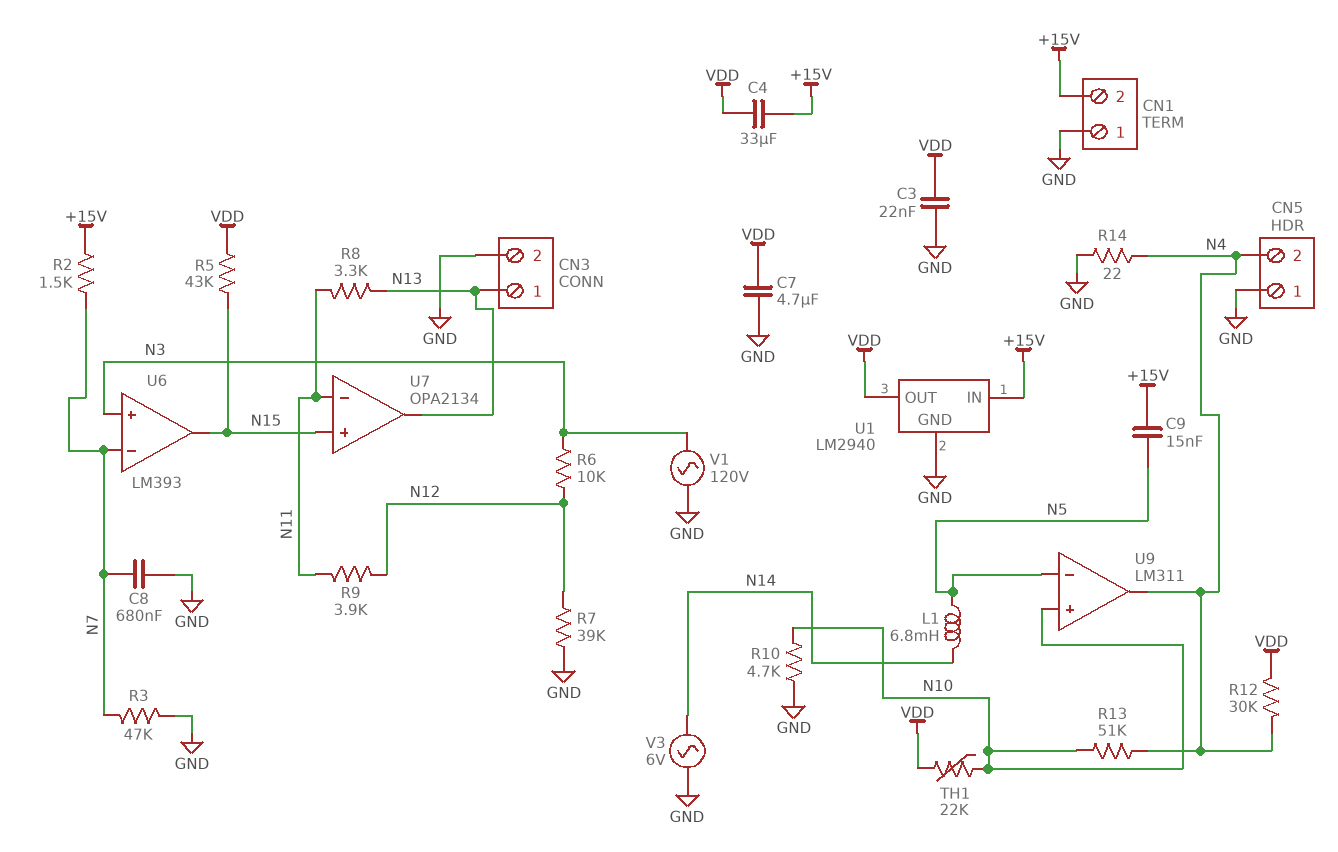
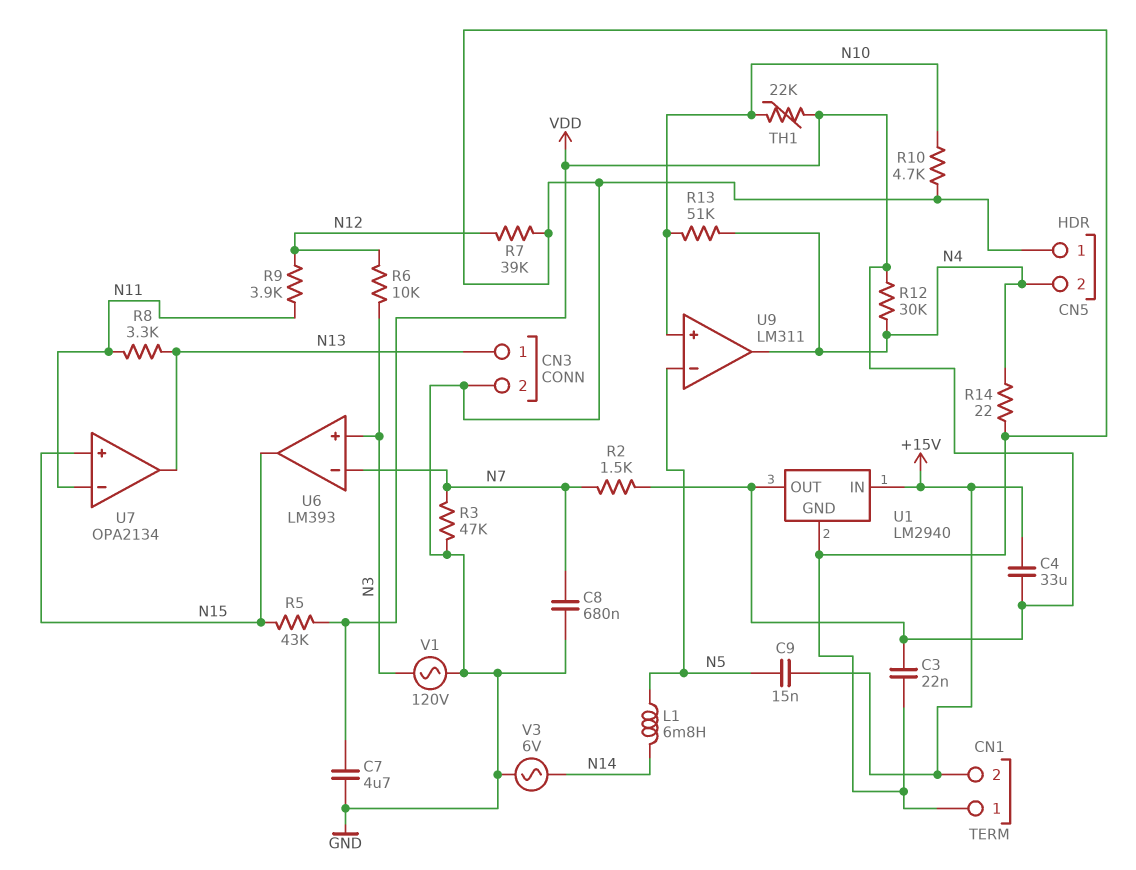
R2: 1.5k (+15V, N7) -> 1.5k (N7, VDD)

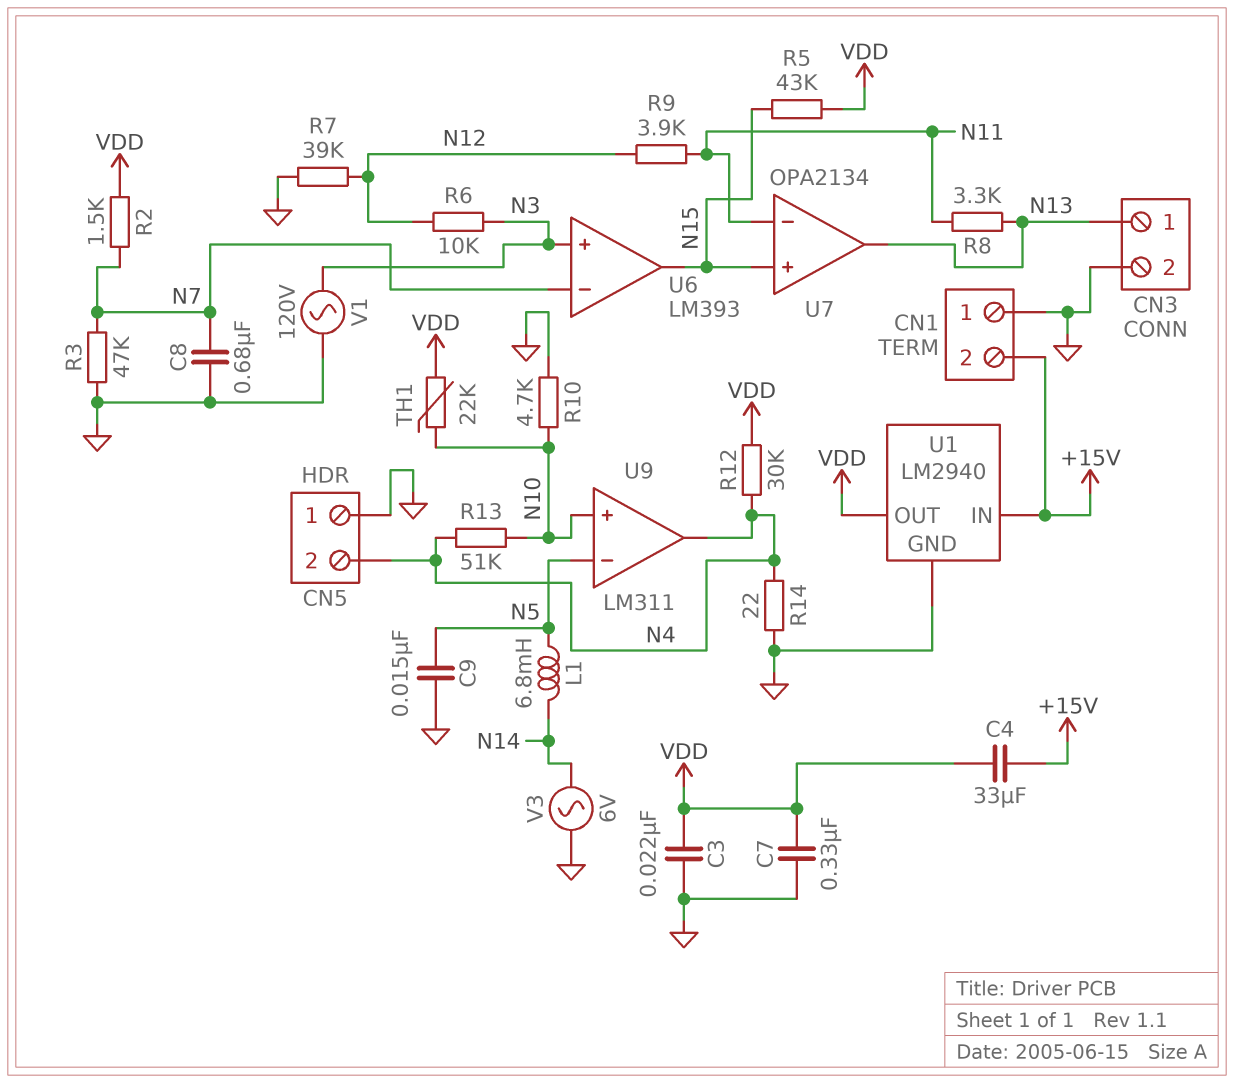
C7: 4.7uF (GND, VDD) -> 330nF (GND, VDD)
C9: 15nF (+15V, N5) -> 15nF (GND, N5)

